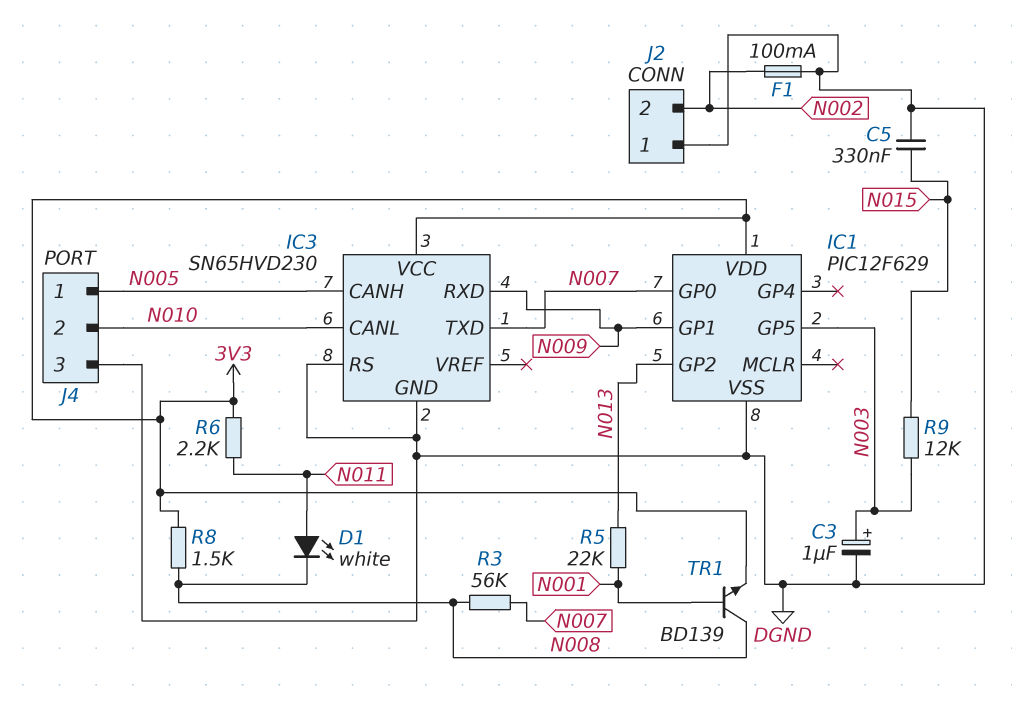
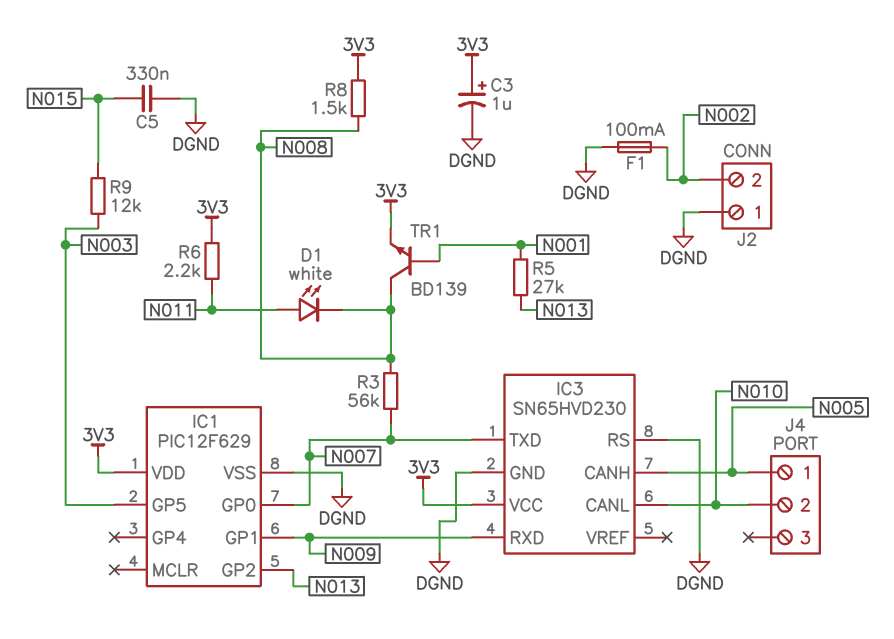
C3: 1uF (plus N003, minus DGND) -> 1uF (plus 3V3, minus DGND)
J4 pin 3: DGND -> none
R5: 22k (N001, N013) -> 27k (N001, N013)

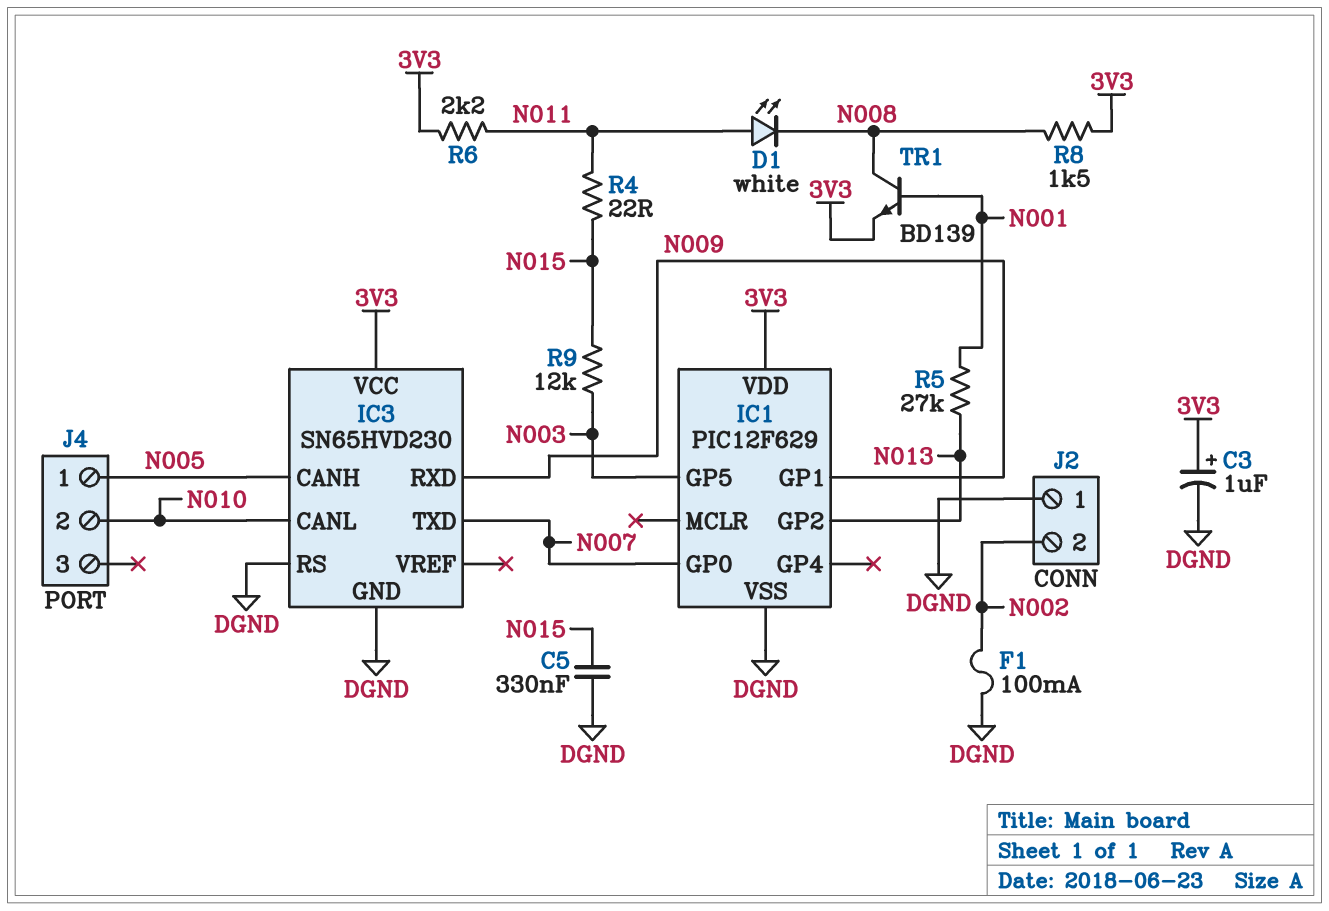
R3: 56k (N007, N008) -> none
R4: none -> 22 (N011, N015)

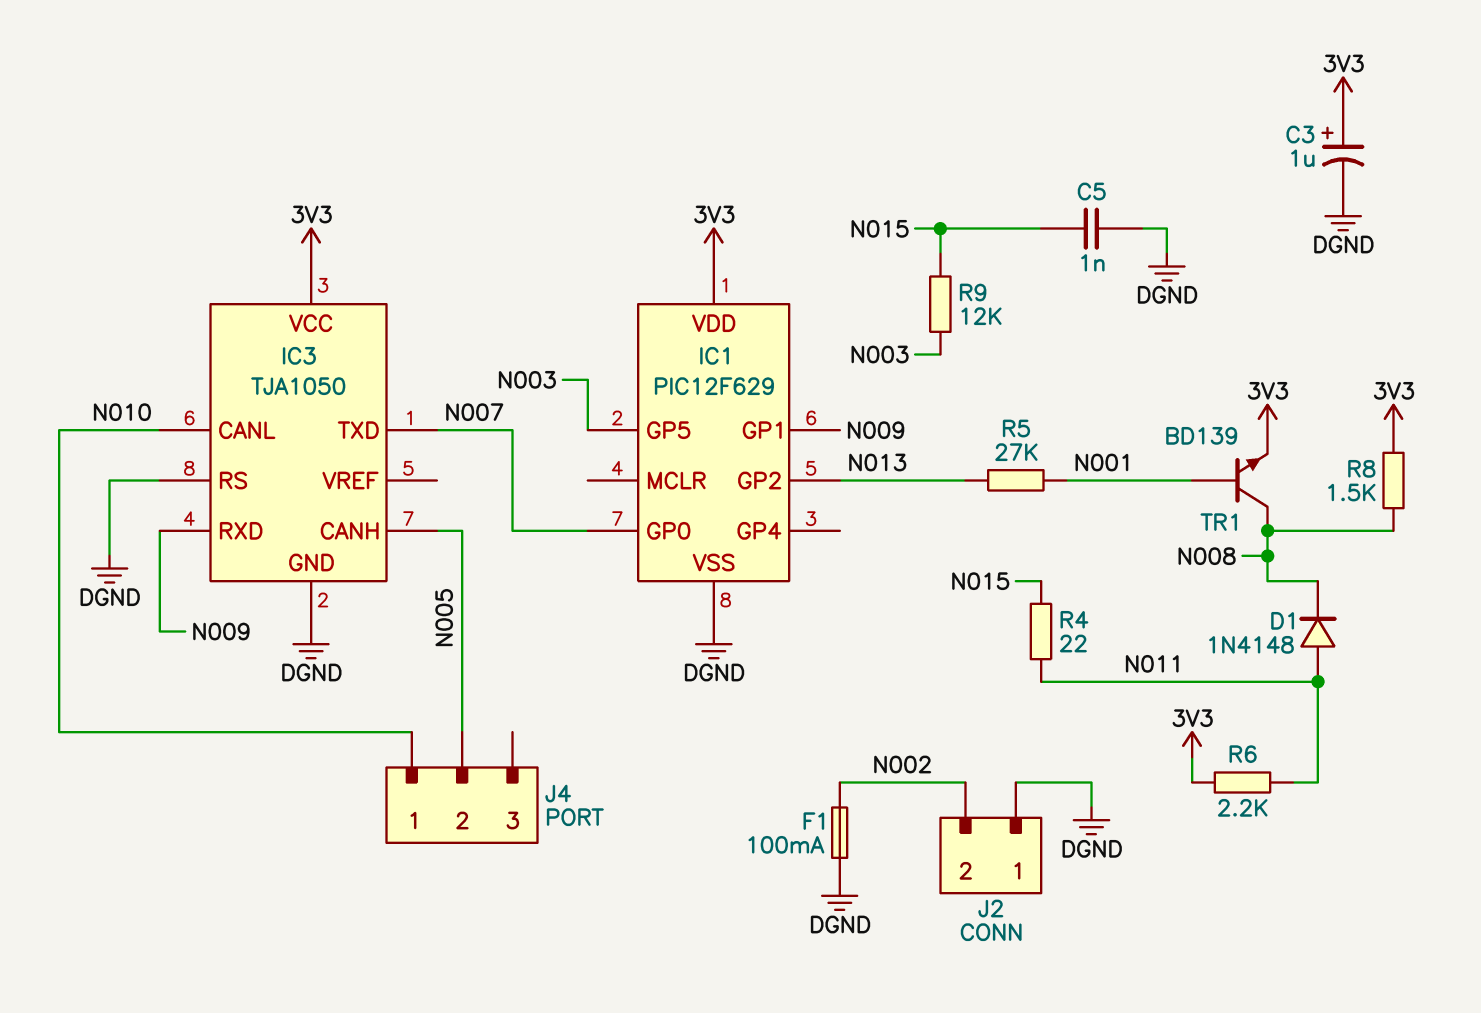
C5: 330nF (DGND, N015) -> 1nF (DGND, N015)
D1: LED white (A N011, K N008) -> diode 1N4148 (A N011, K N008)
IC3: SN65HVD230 -> TJA1050
J4 pin 1: N005 -> N010
J4 pin 2: N010 -> N005

